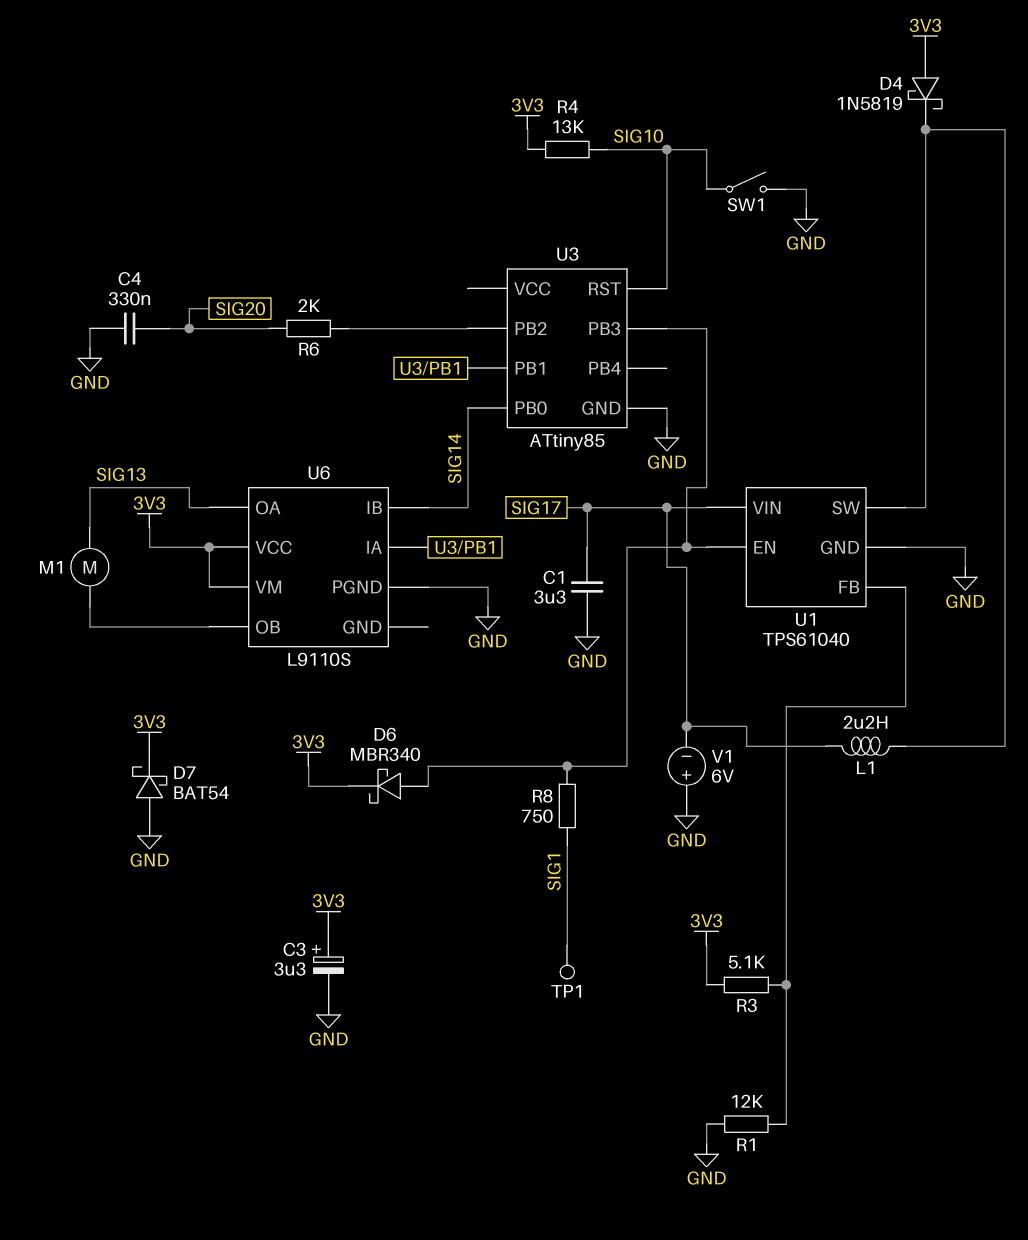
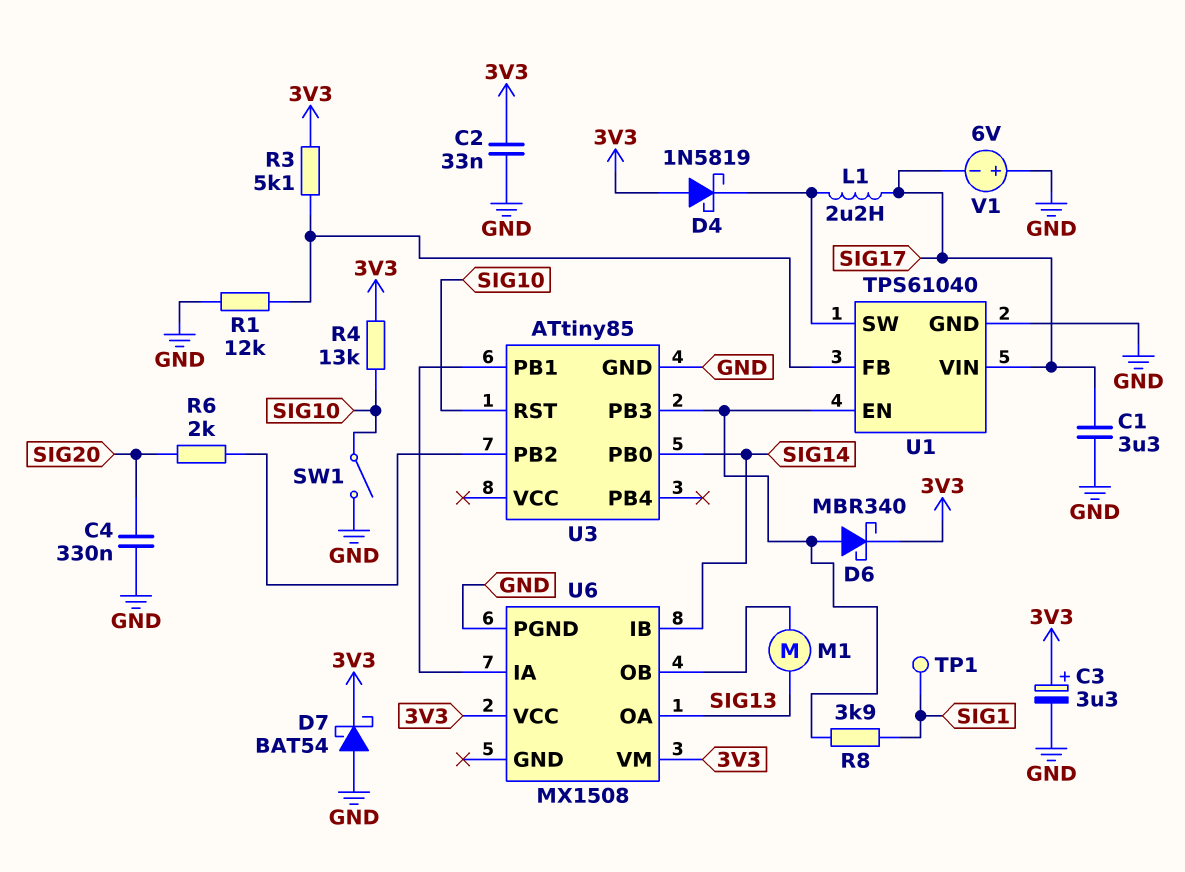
C2: none -> 33nF (3V3, GND)
R8: 750 (SIG1, U1/EN) -> 3.9k (SIG1, U1/EN)
U6: L9110S -> MX1508

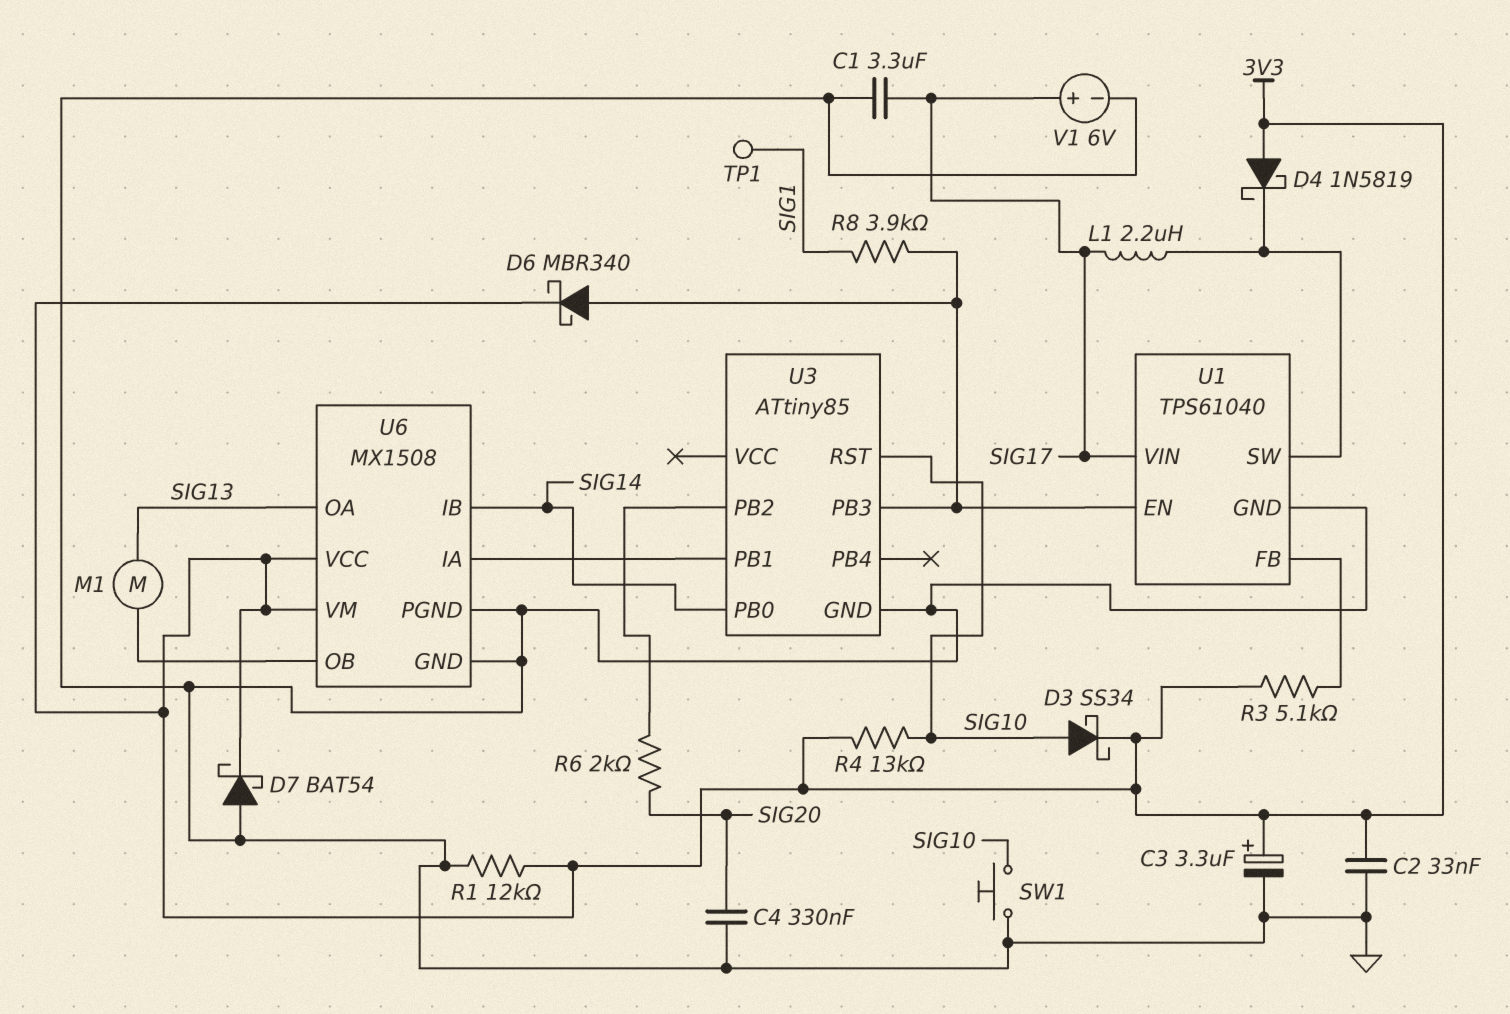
D3: none -> schottky SS34 (A SIG10, K 3V3)
R1: 12k (GND, U1/FB) -> 12k (3V3, GND)
SW1: switch (GND, SIG10) -> button (GND, SIG10)
U6 pin GND: none -> GND
V1: 6V (plus GND, minus SIG17) -> 6V (plus SIG17, minus GND)

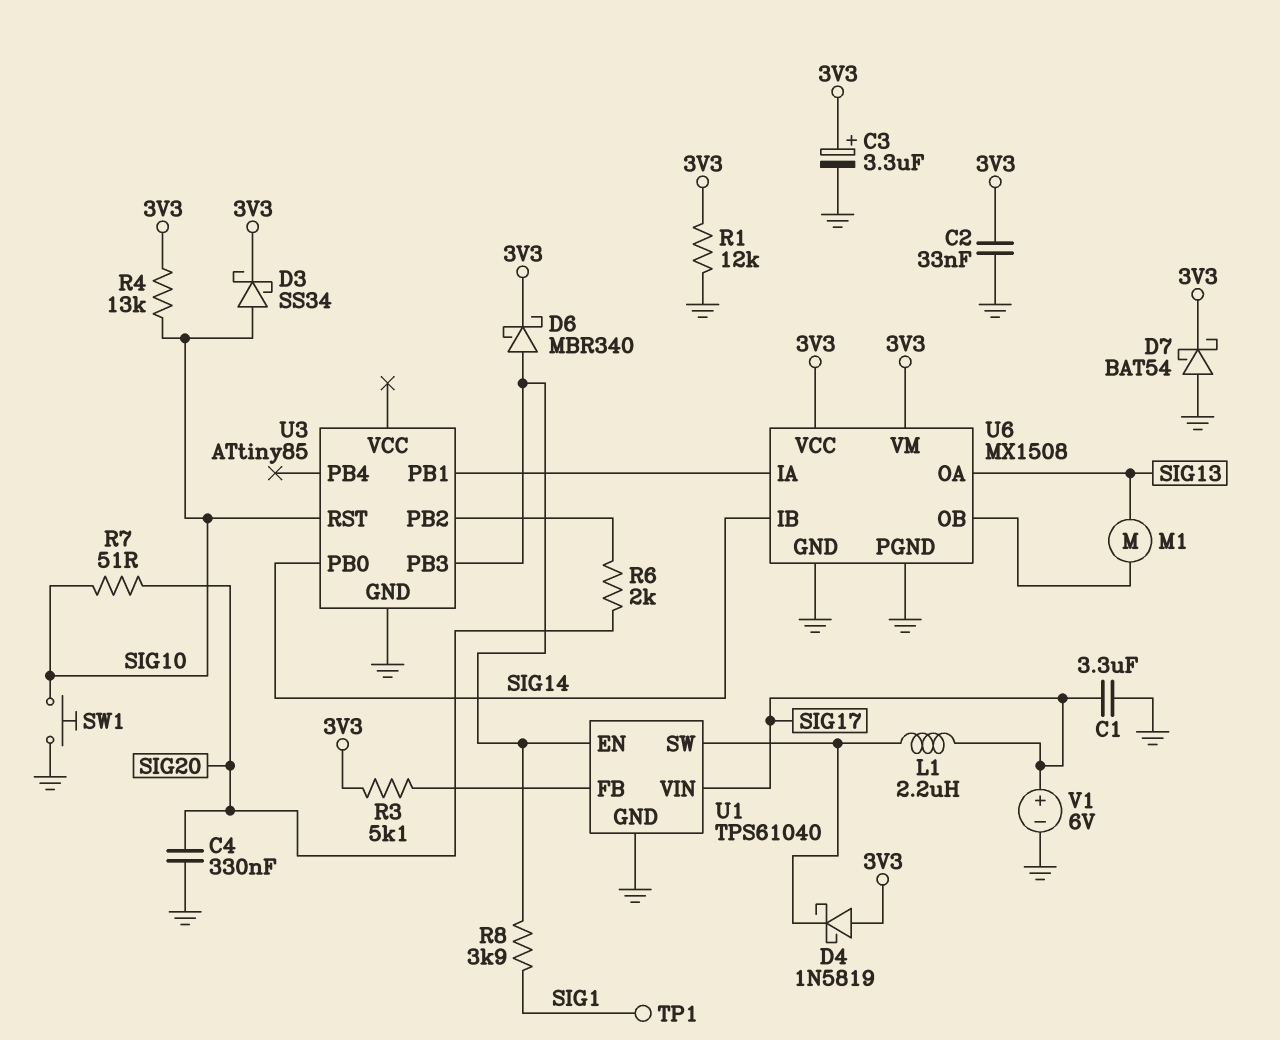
R7: none -> 51 (SIG10, SIG20)

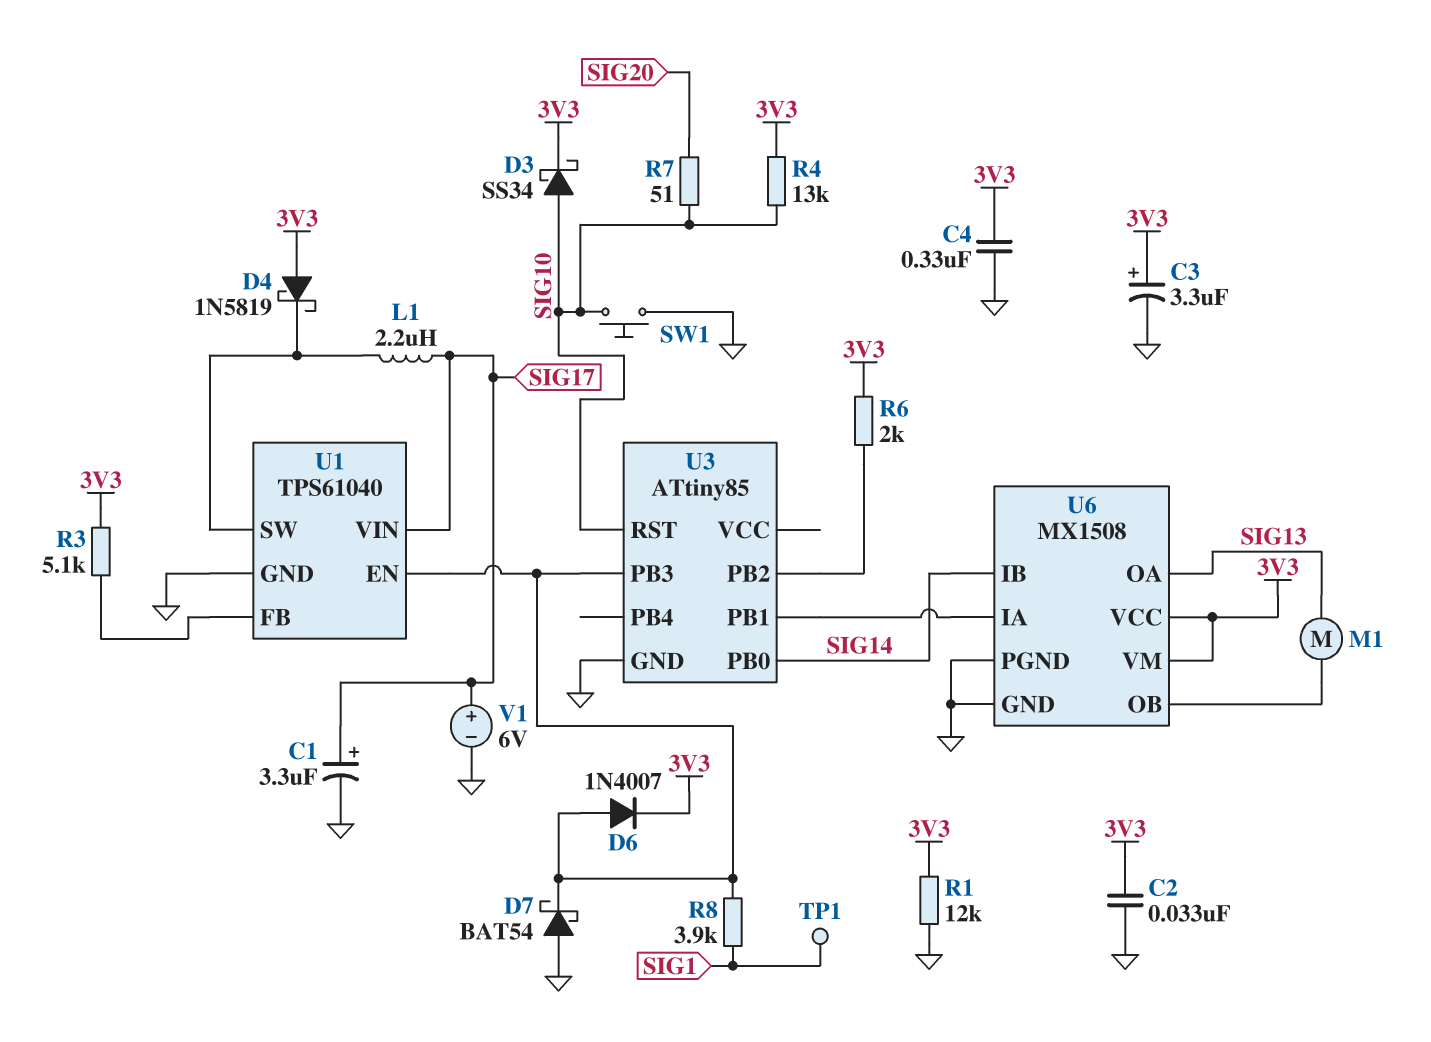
C1: 3.3uF (GND, SIG17) -> 3.3uF (plus SIG17, minus GND)
C4: 330nF (GND, SIG20) -> 330nF (3V3, GND)
D6: schottky MBR340 (A U1/EN, K 3V3) -> diode 1N4007 (A U1/EN, K 3V3)
D7: schottky BAT54 (A GND, K 3V3) -> schottky BAT54 (A GND, K U1/EN)
R6: 2k (SIG20, U3/PB2) -> 2k (3V3, U3/PB2)

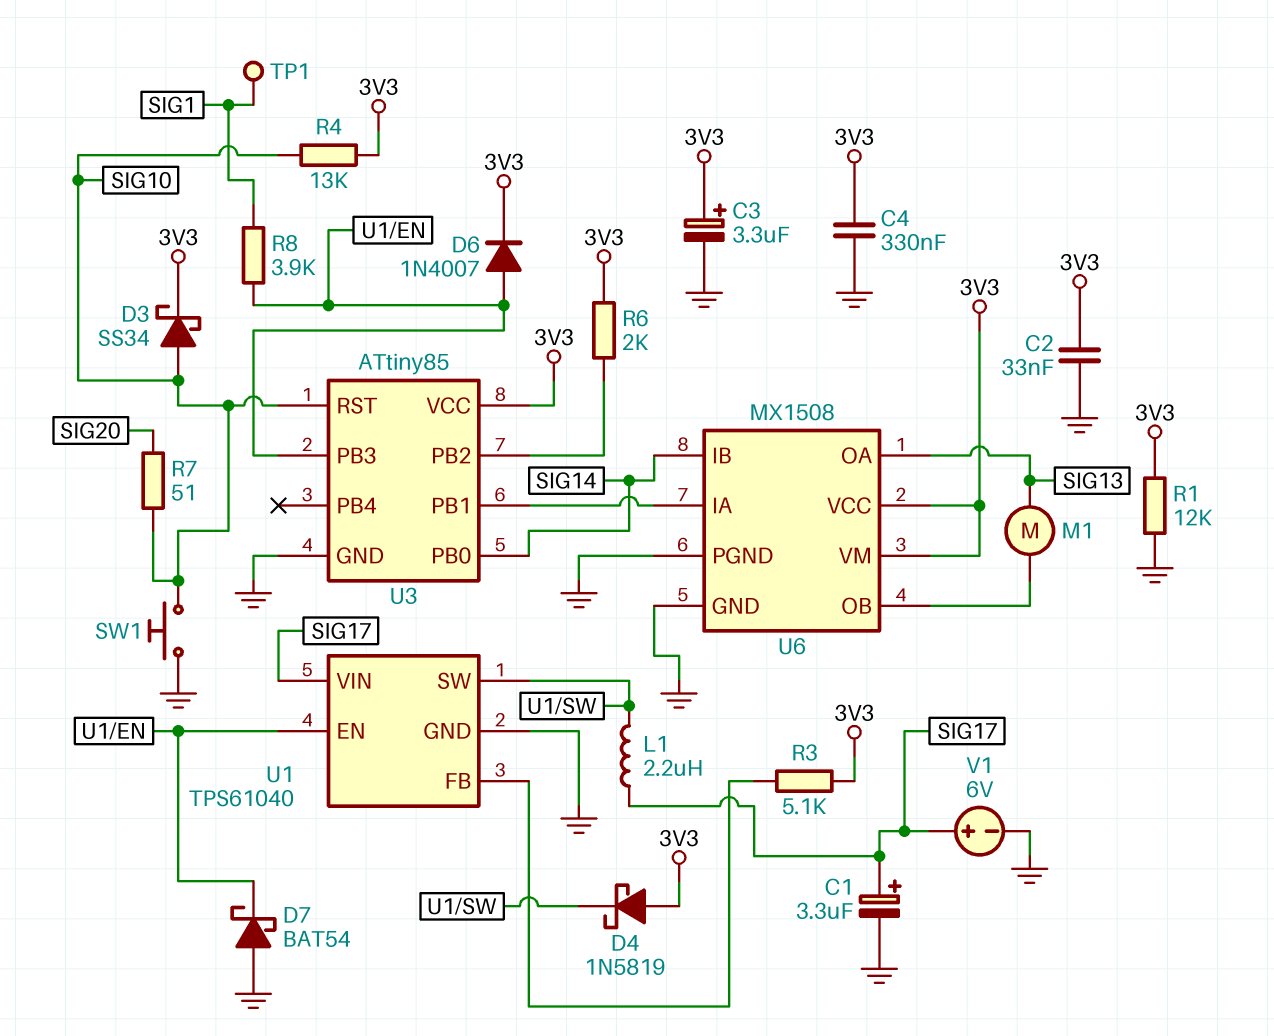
U3 pin VCC: none -> 3V3

